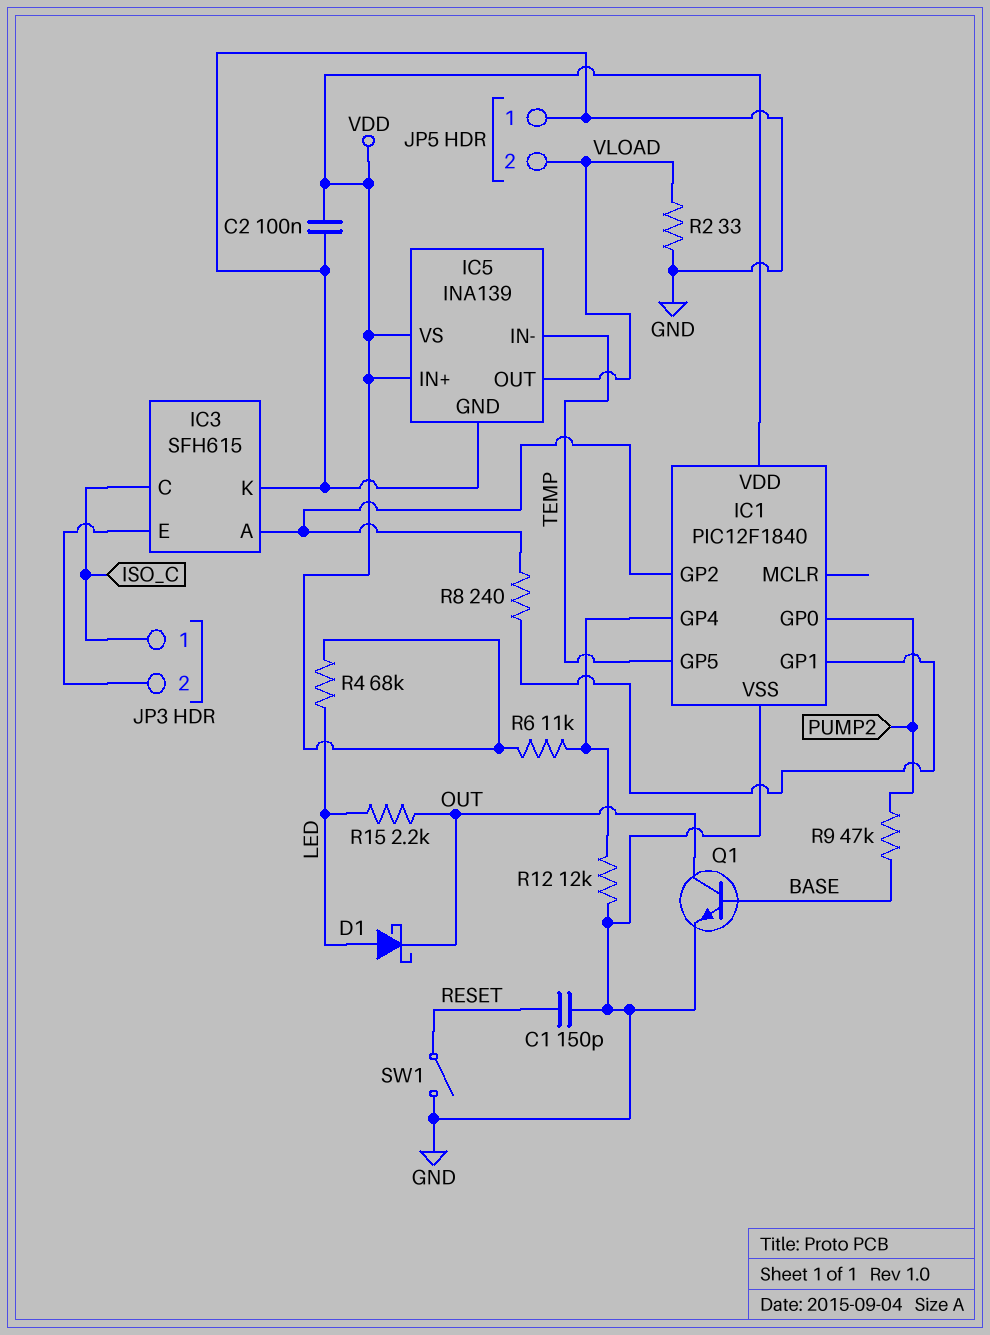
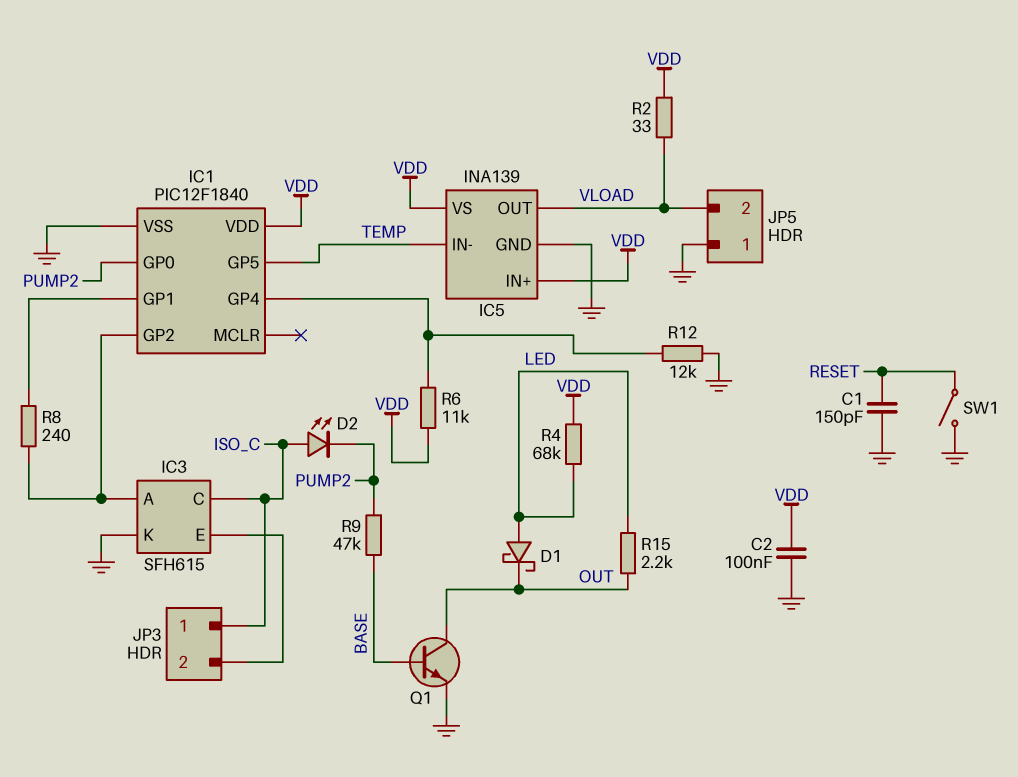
D2: none -> LED (A ISO_C, K PUMP2)
R2: 33 (GND, VLOAD) -> 33 (VDD, VLOAD)

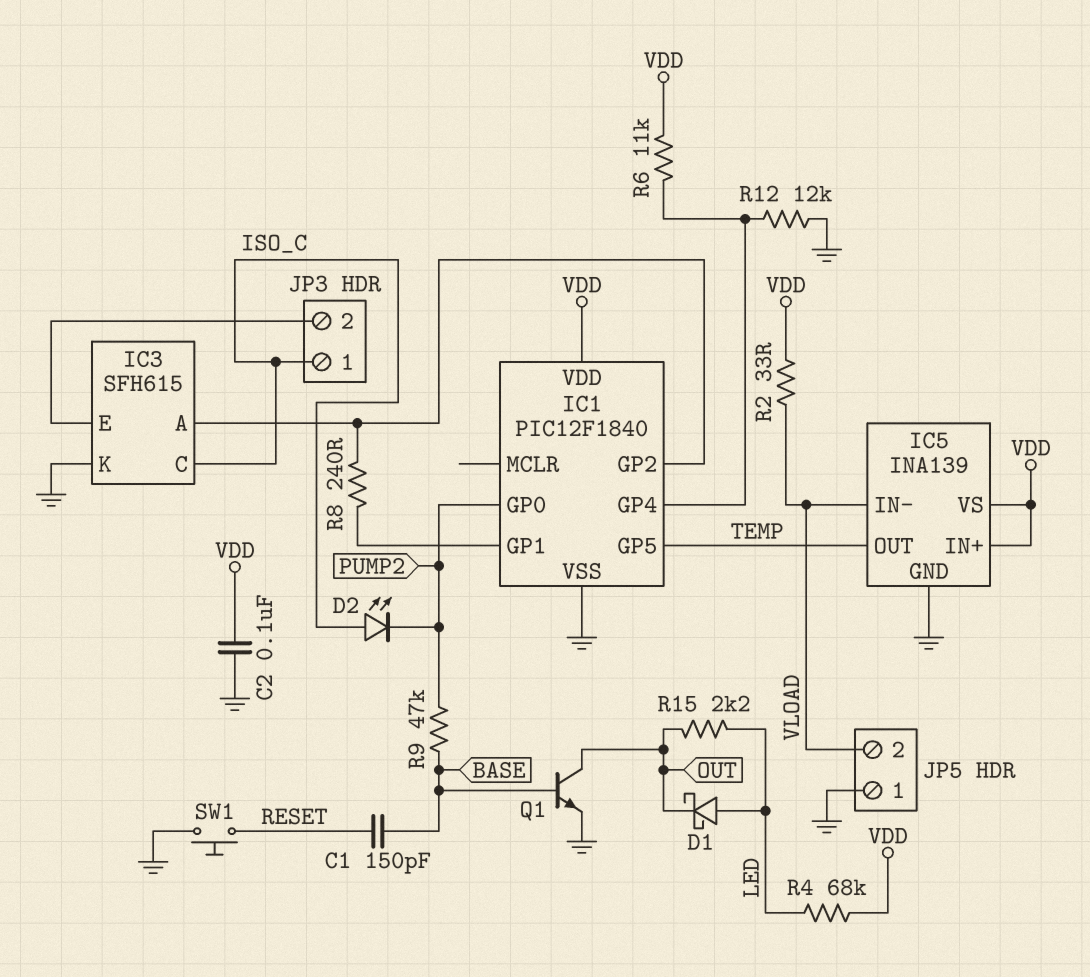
C1: 150pF (GND, RESET) -> 150pF (BASE, RESET)
IC5 pin IN-: TEMP -> VLOAD
IC5 pin OUT: VLOAD -> TEMP
SW1: switch (GND, RESET) -> button (GND, RESET)

